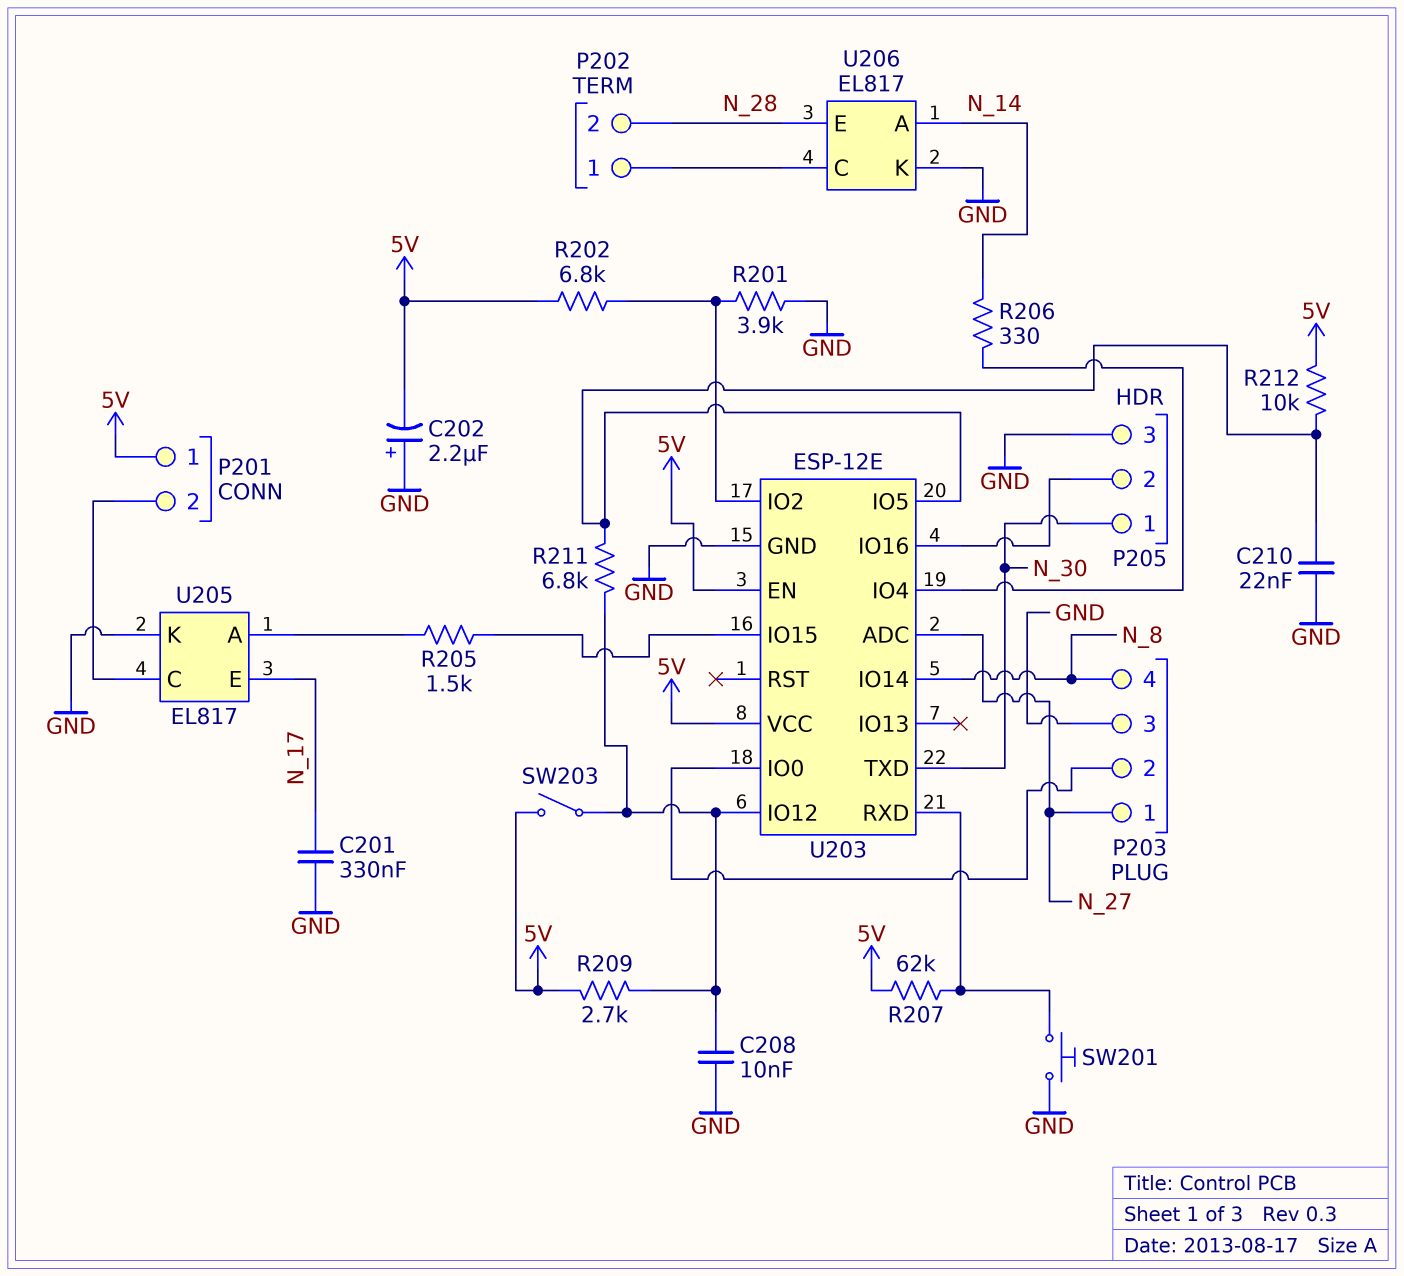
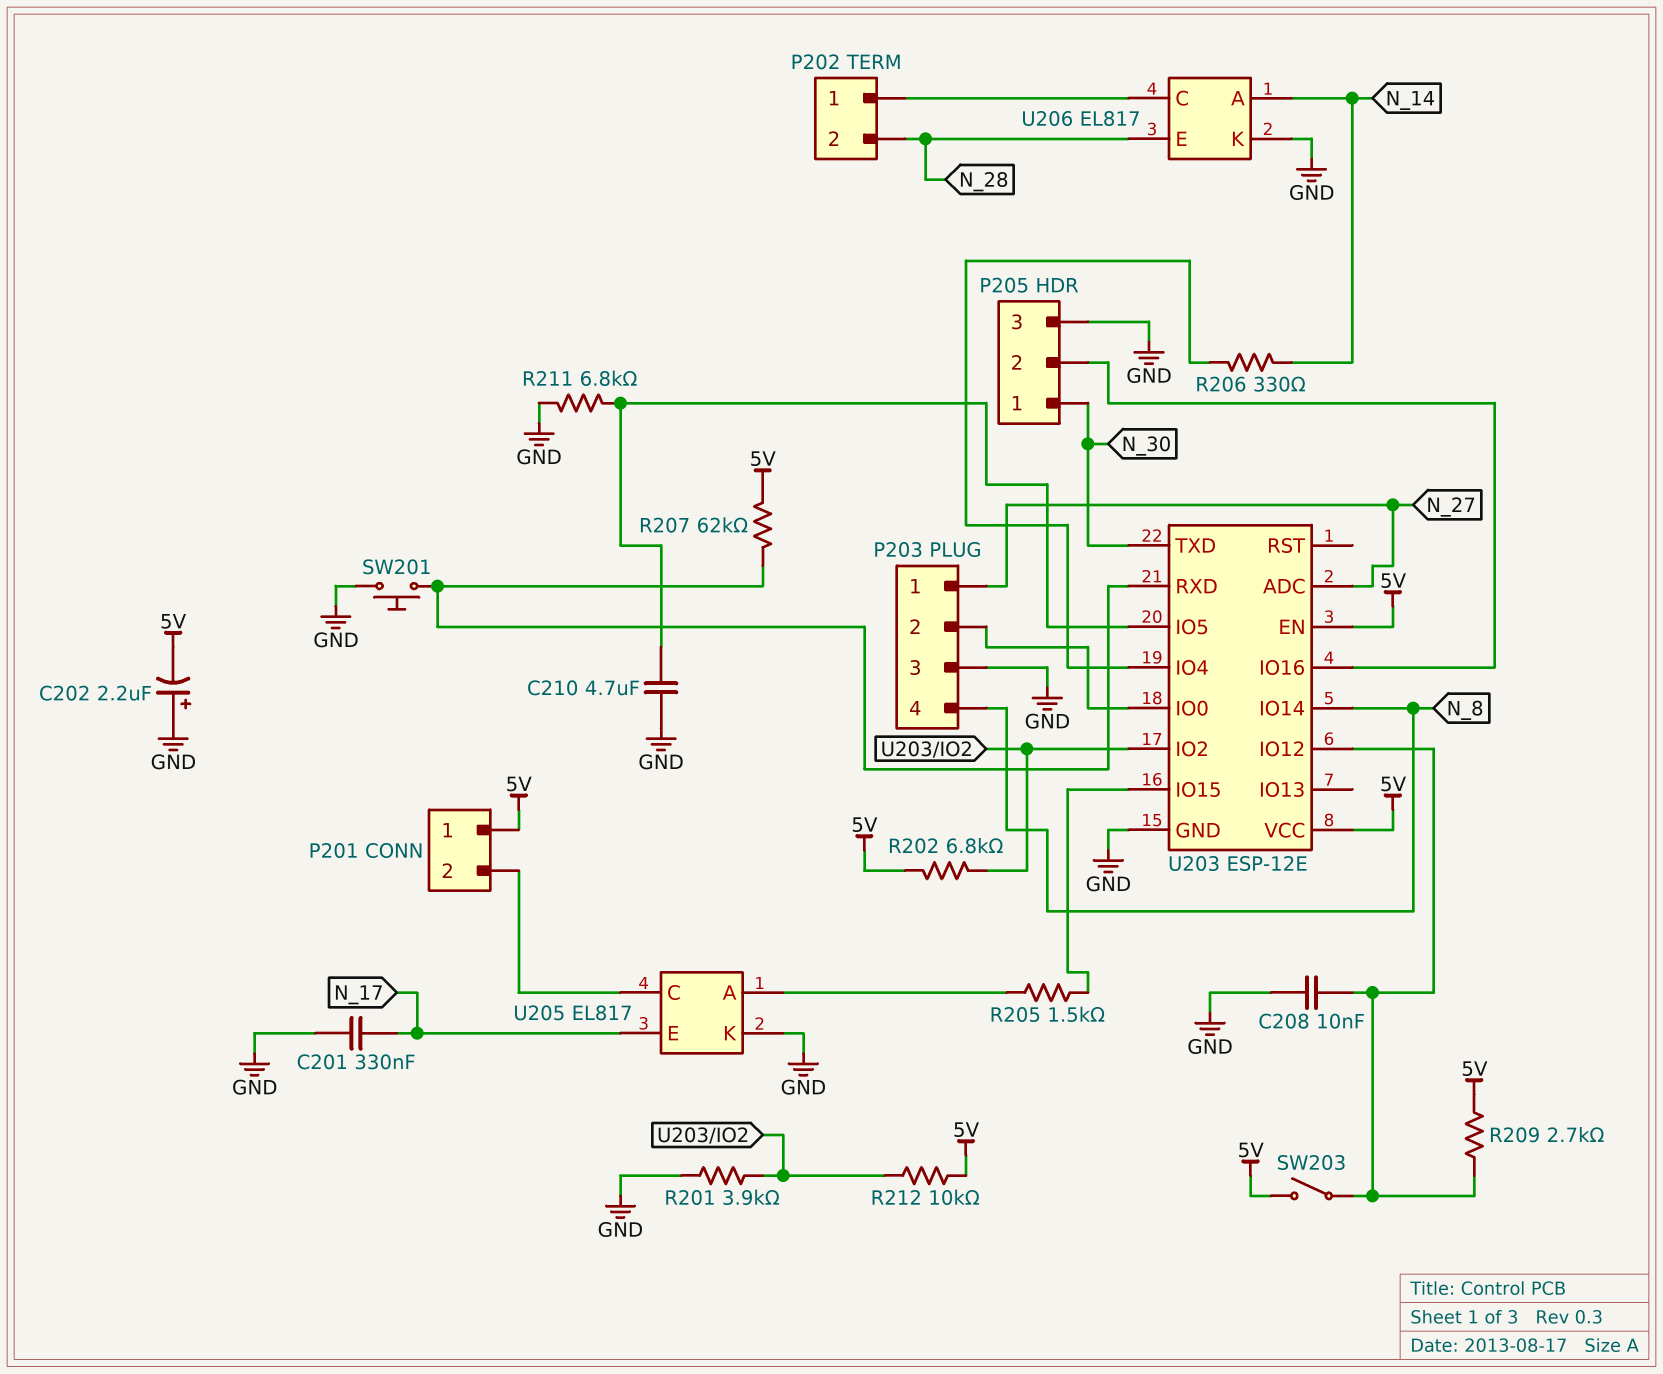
C210: 22nF (GND, U203/IO5) -> 4.7uF (GND, U203/IO5)
R211: 6.8k (U203/IO5, U203/IO12) -> 6.8k (GND, U203/IO5)
R212: 10k (5V, U203/IO5) -> 10k (5V, U203/IO2)

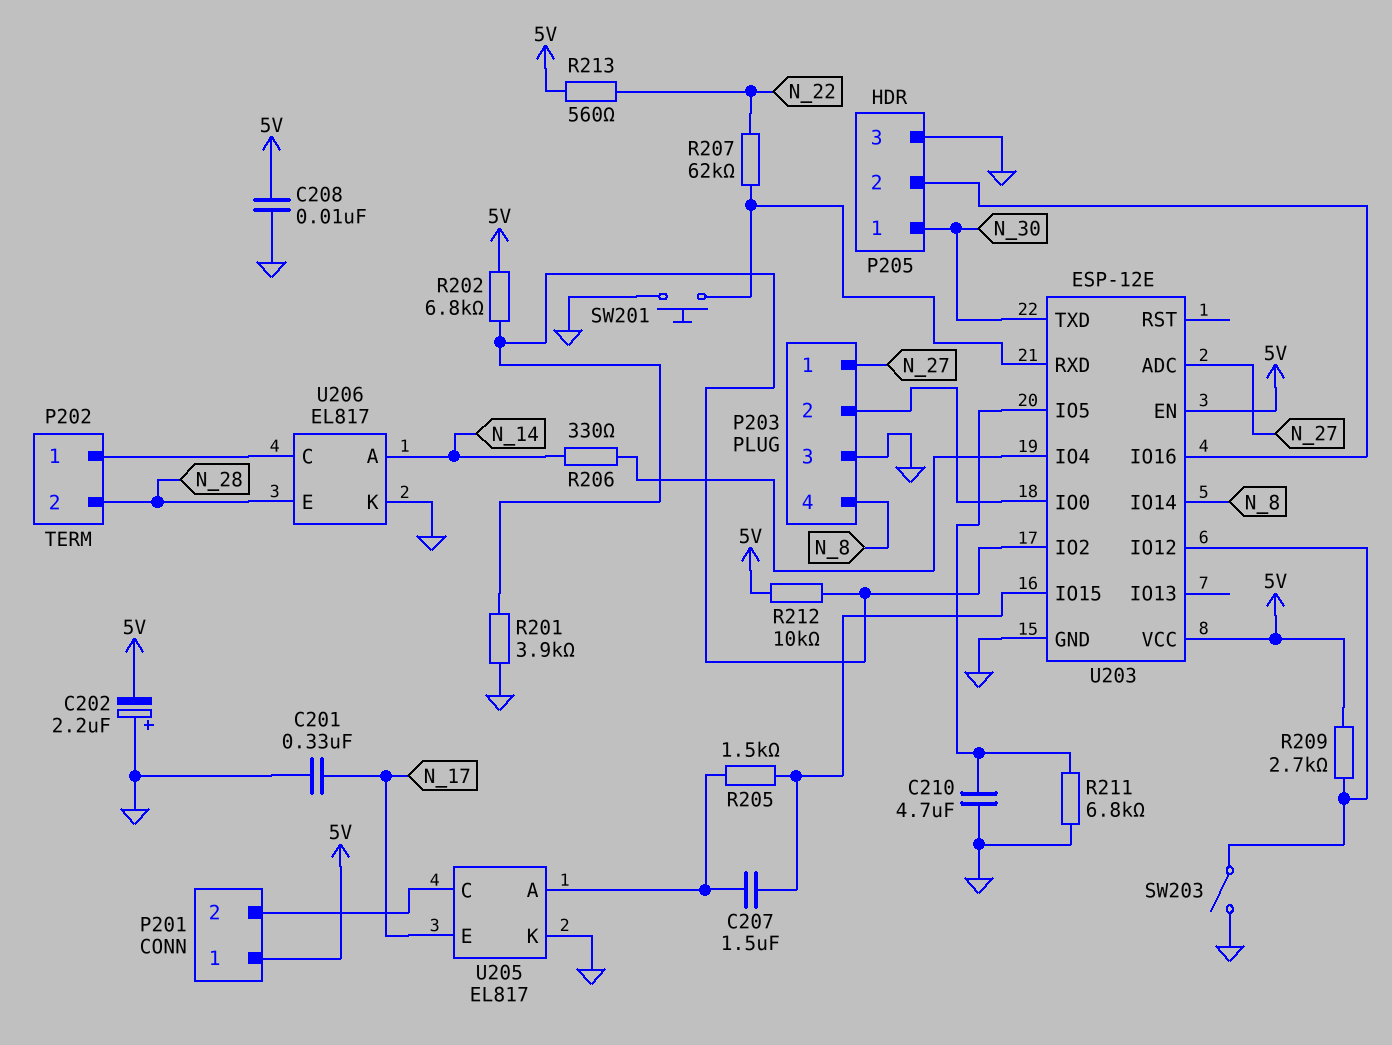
C207: none -> 1.5uF (U203/IO15, U205/A)
C208: 10nF (GND, U203/IO12) -> 10nF (5V, GND)
R207: 62k (5V, U203/RXD) -> 62k (N_22, U203/RXD)
R213: none -> 560 (5V, N_22)
SW203: switch (5V, U203/IO12) -> switch (GND, U203/IO12)

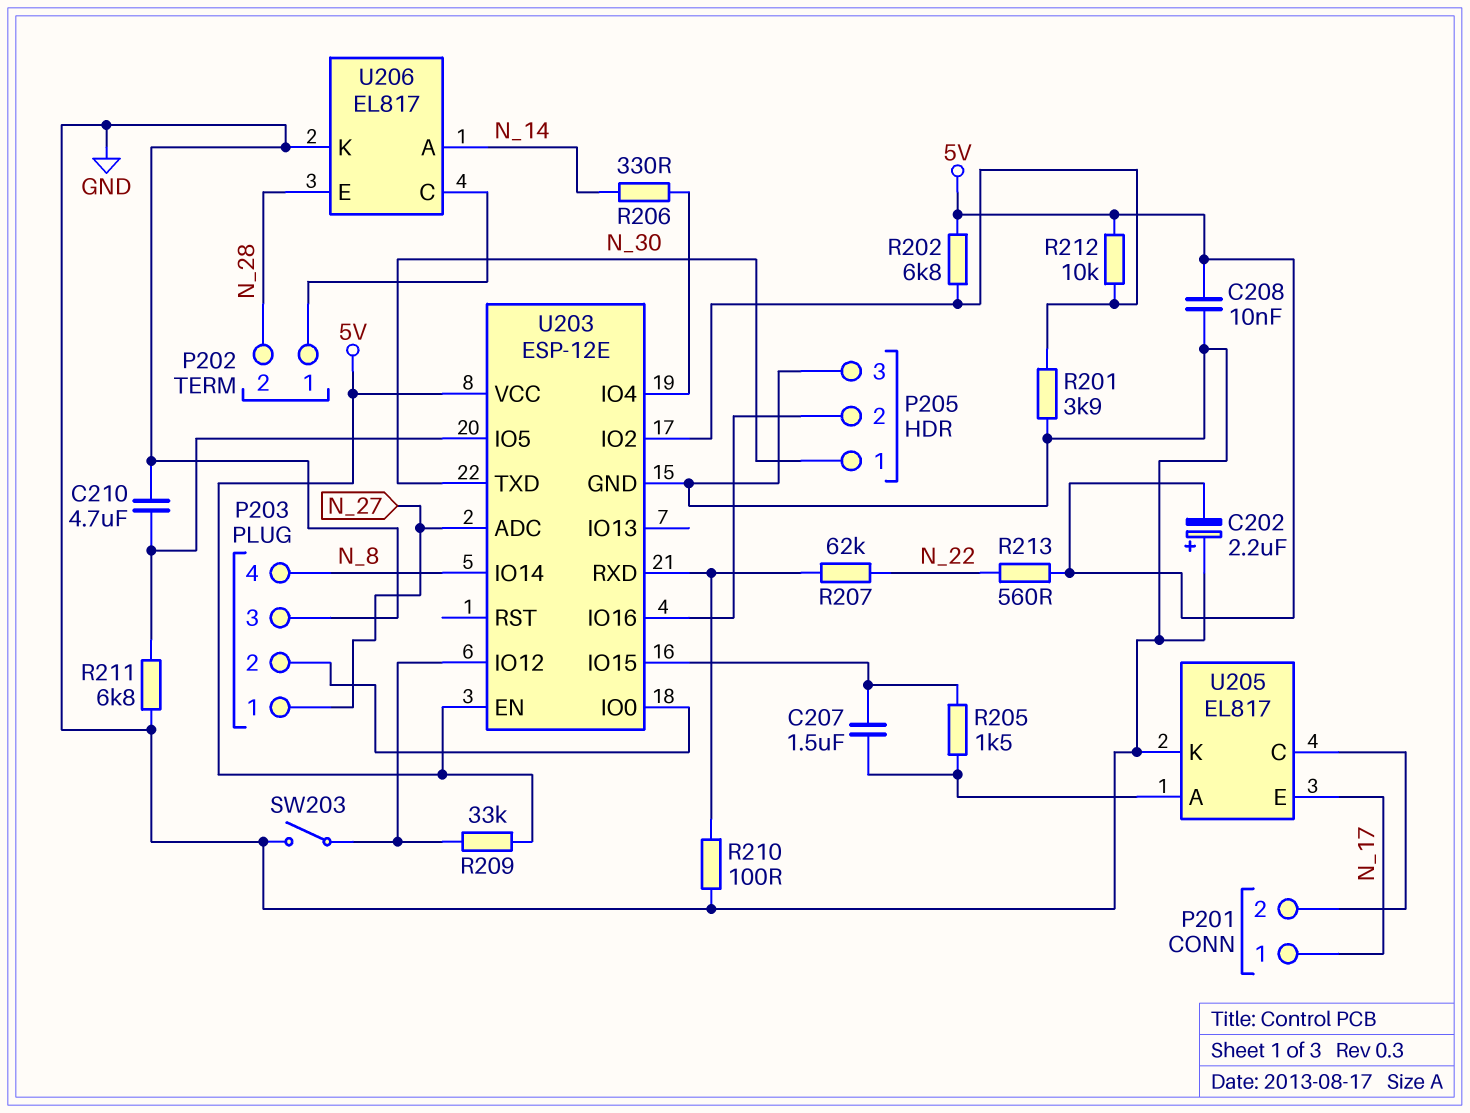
C201: 330nF (GND, N_17) -> none
P201 pin 1: 5V -> N_17
R209: 2.7k (5V, U203/IO12) -> 33k (5V, U203/IO12)
R210: none -> 100 (GND, U203/RXD)
SW201: button (GND, U203/RXD) -> none

